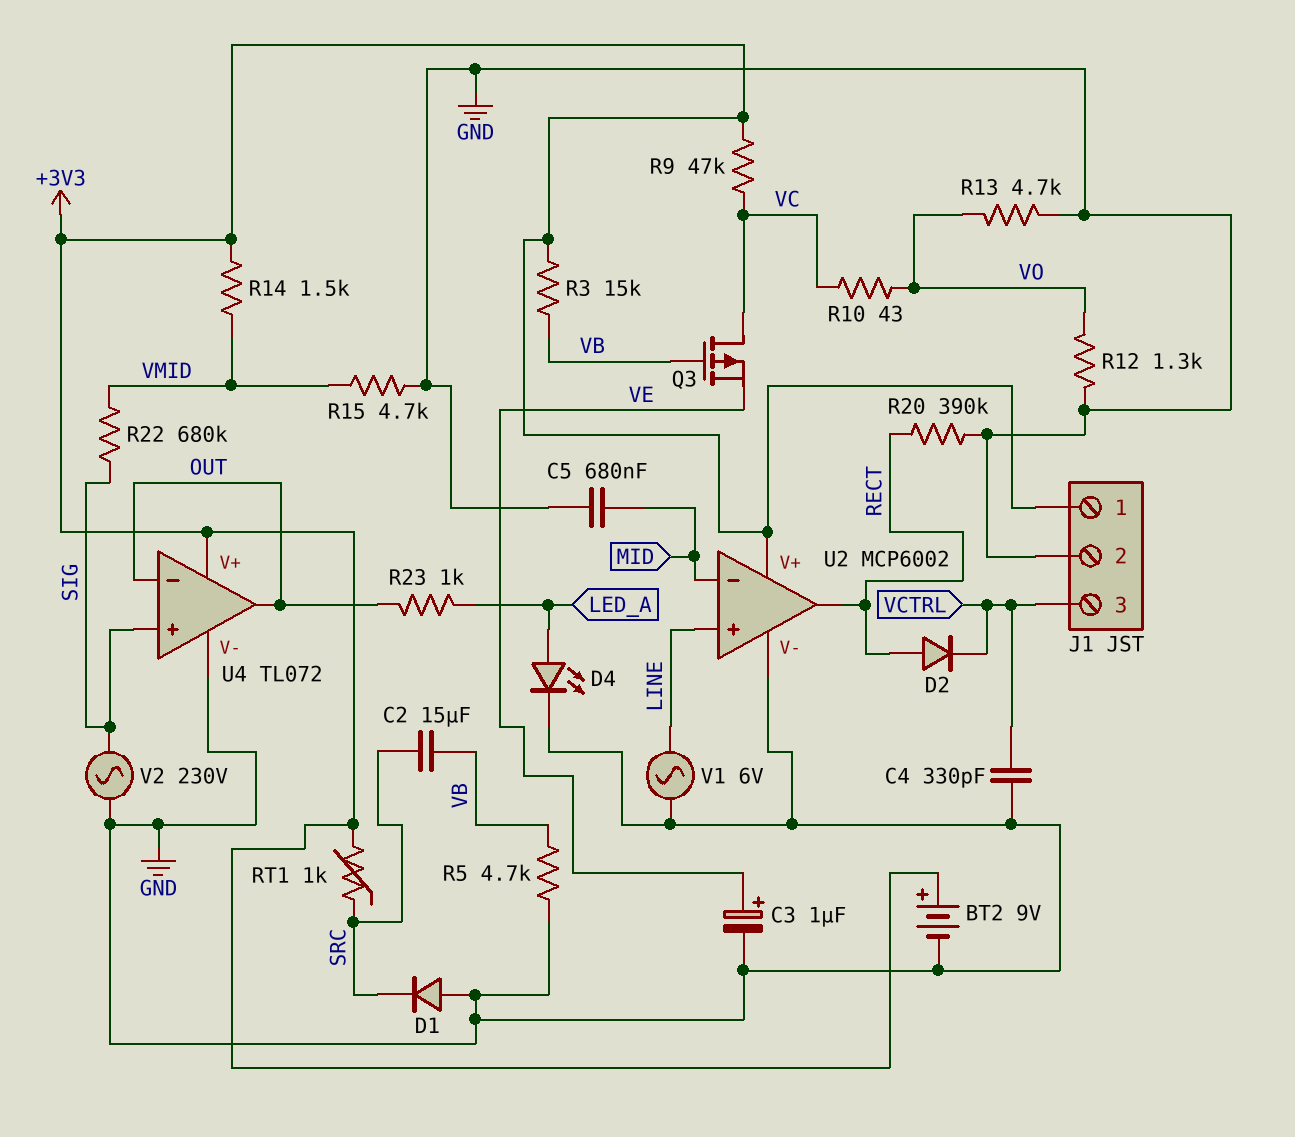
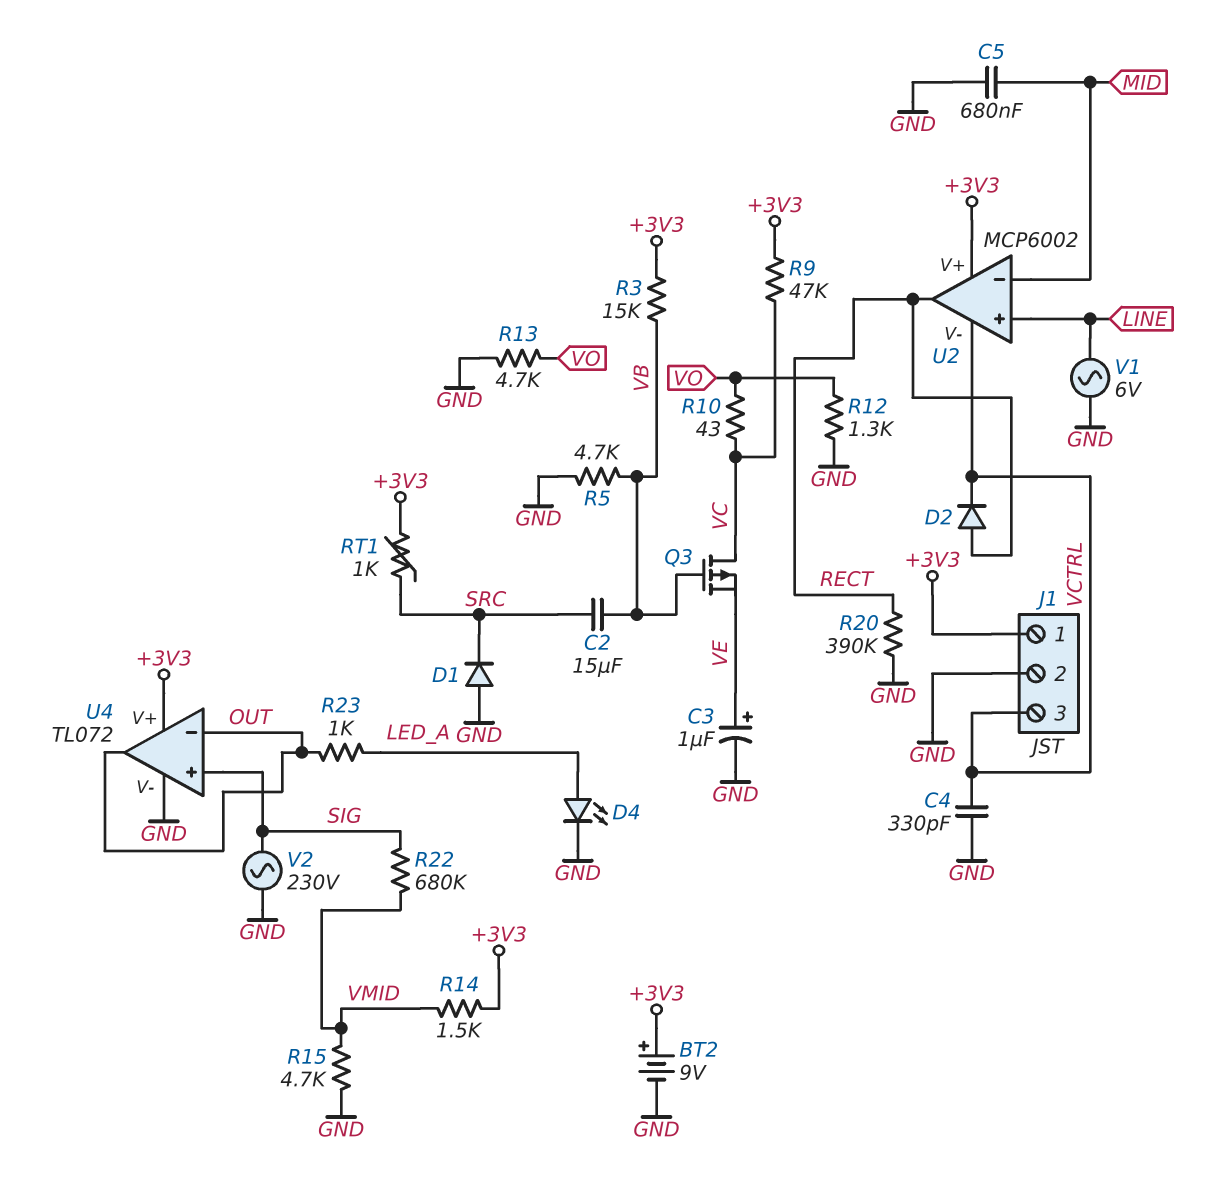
U2 pin V-: GND -> VCTRL

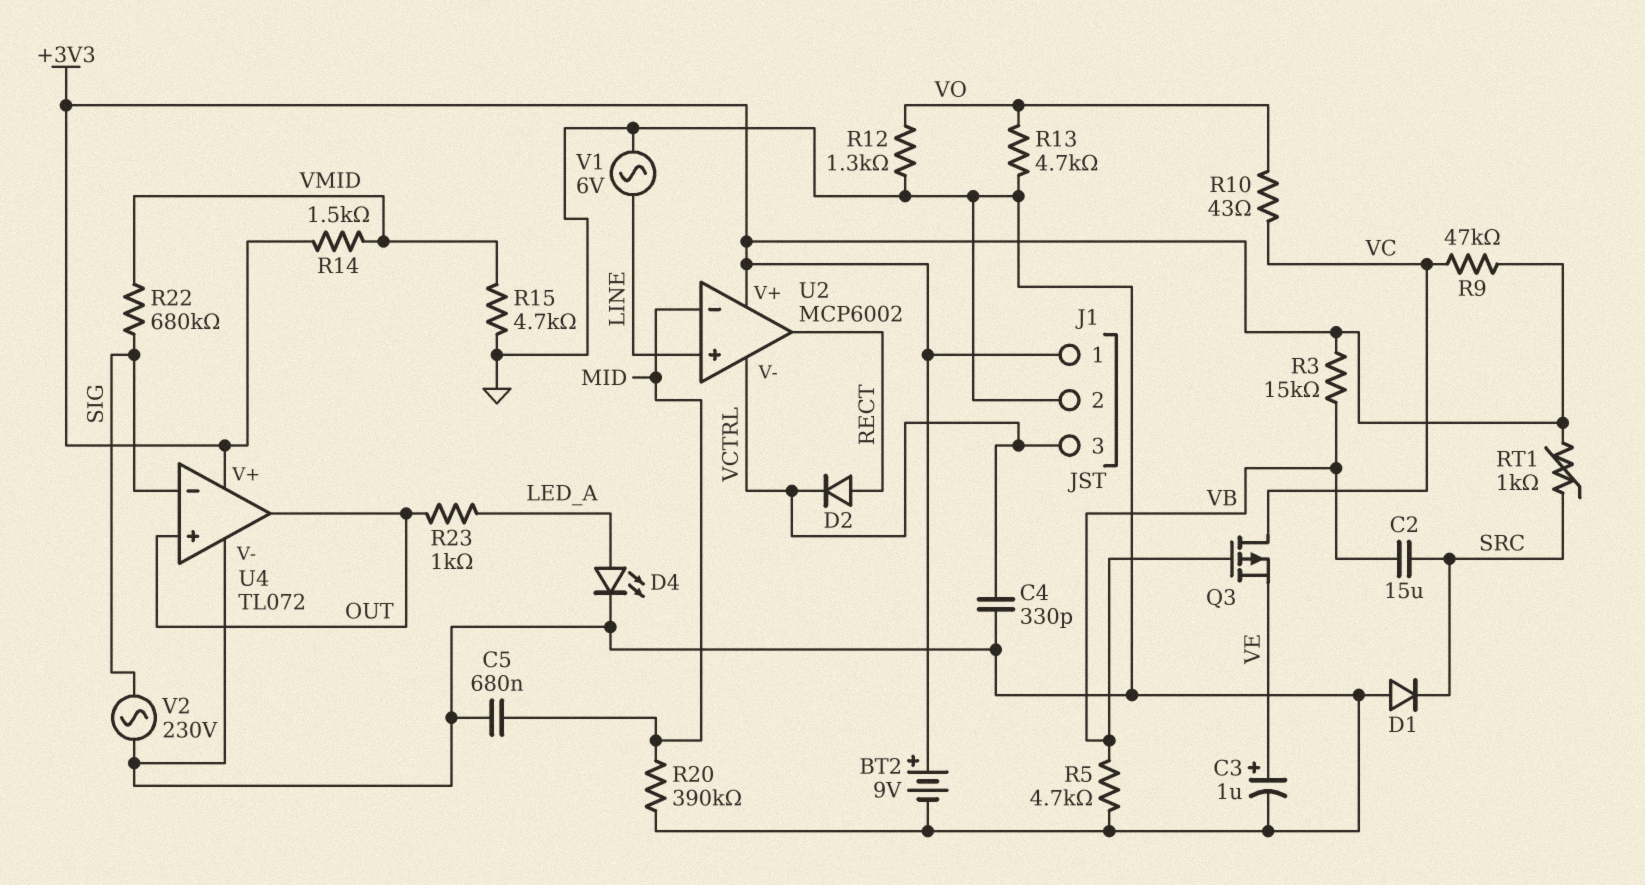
R20: 390k (GND, RECT) -> 390k (GND, MID)
U4 pin in+: SIG -> OUT
U4 pin in-: OUT -> SIG

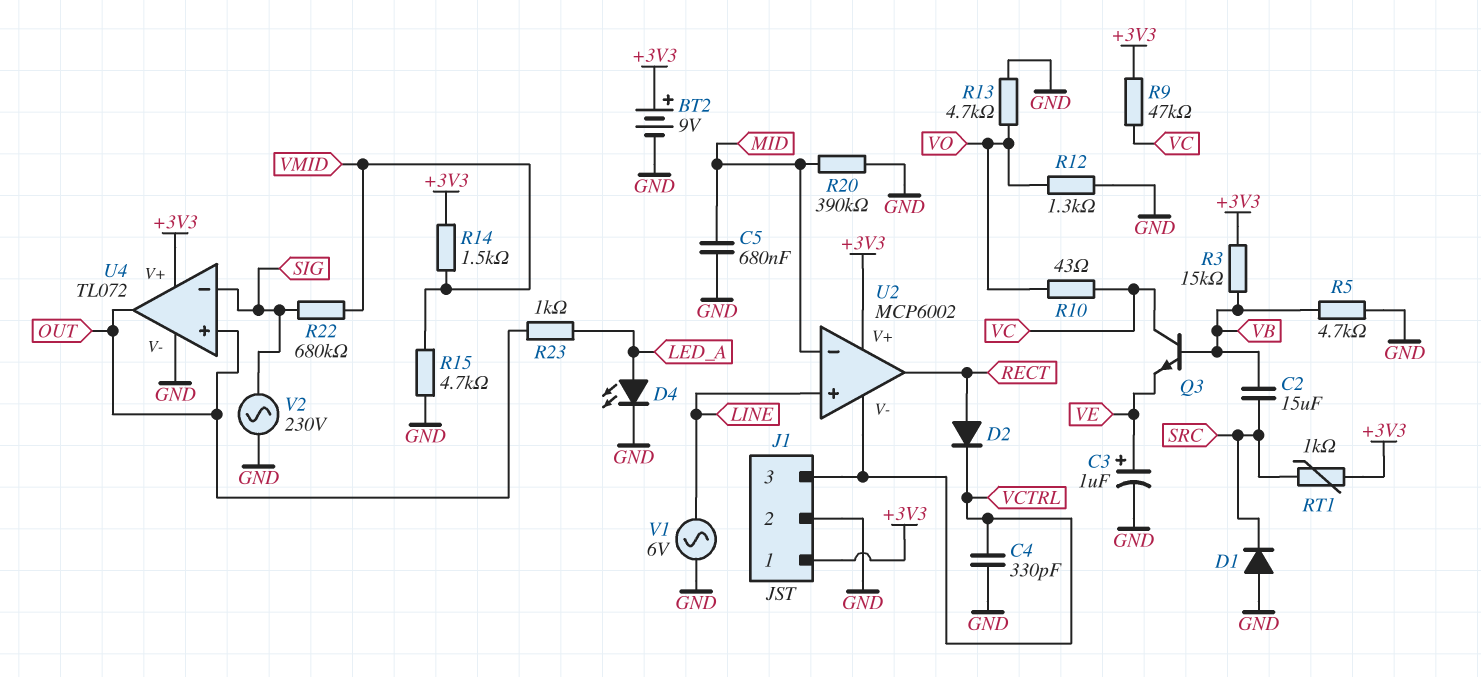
Q3: PMOS (G VB, D VC, S VE) -> NPN (B VB, C VC, E VE)

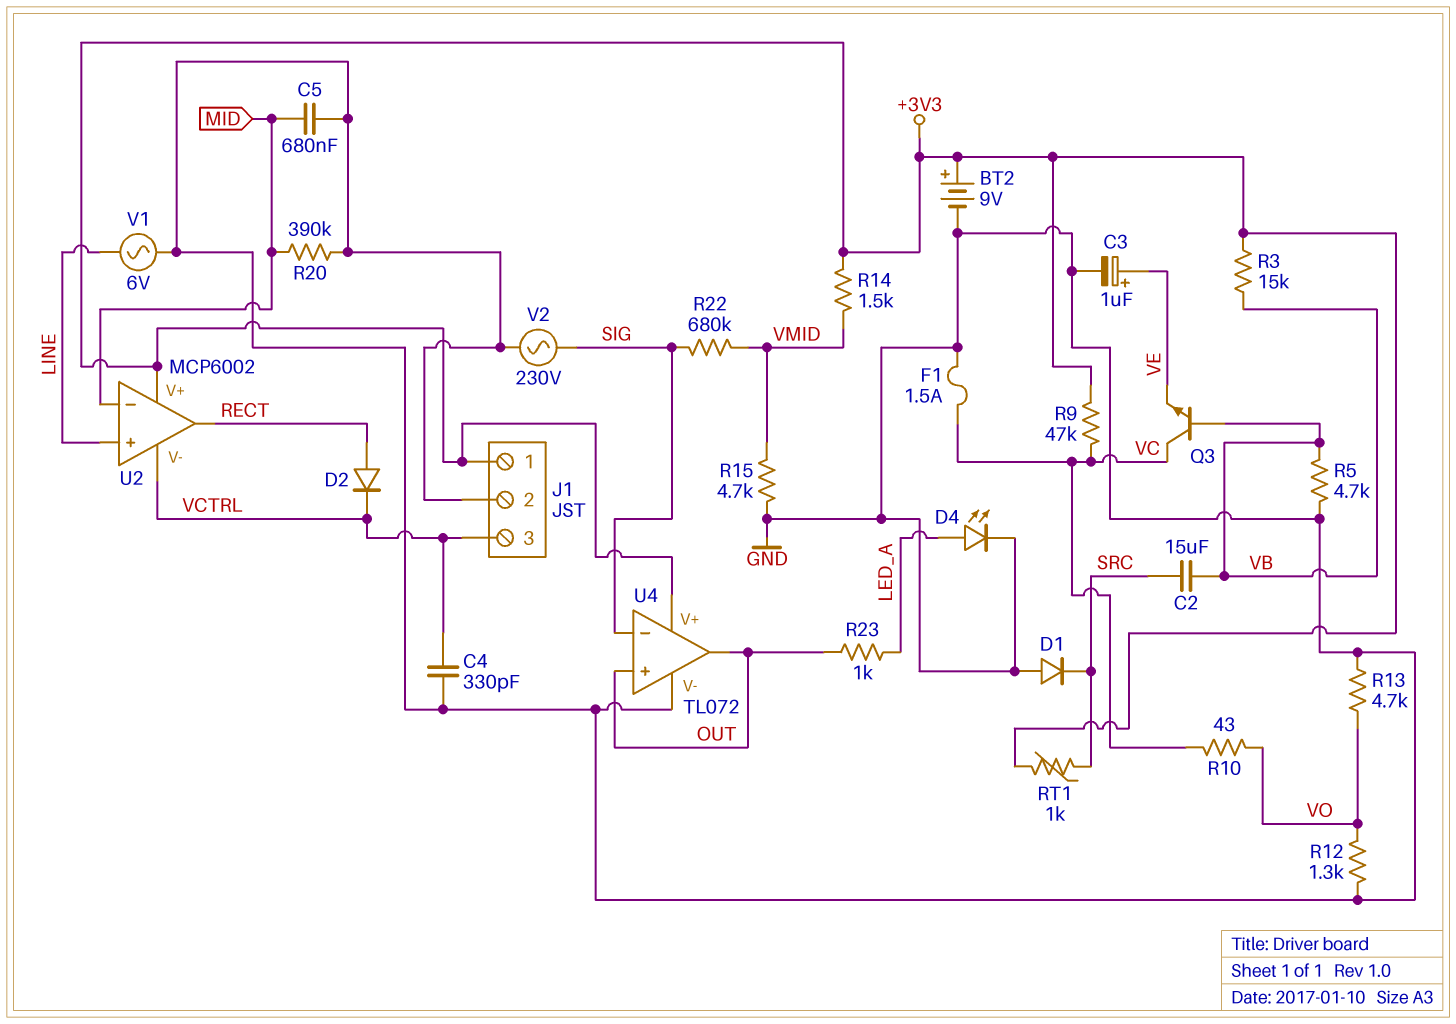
F1: none -> 1.5A (GND, VC)

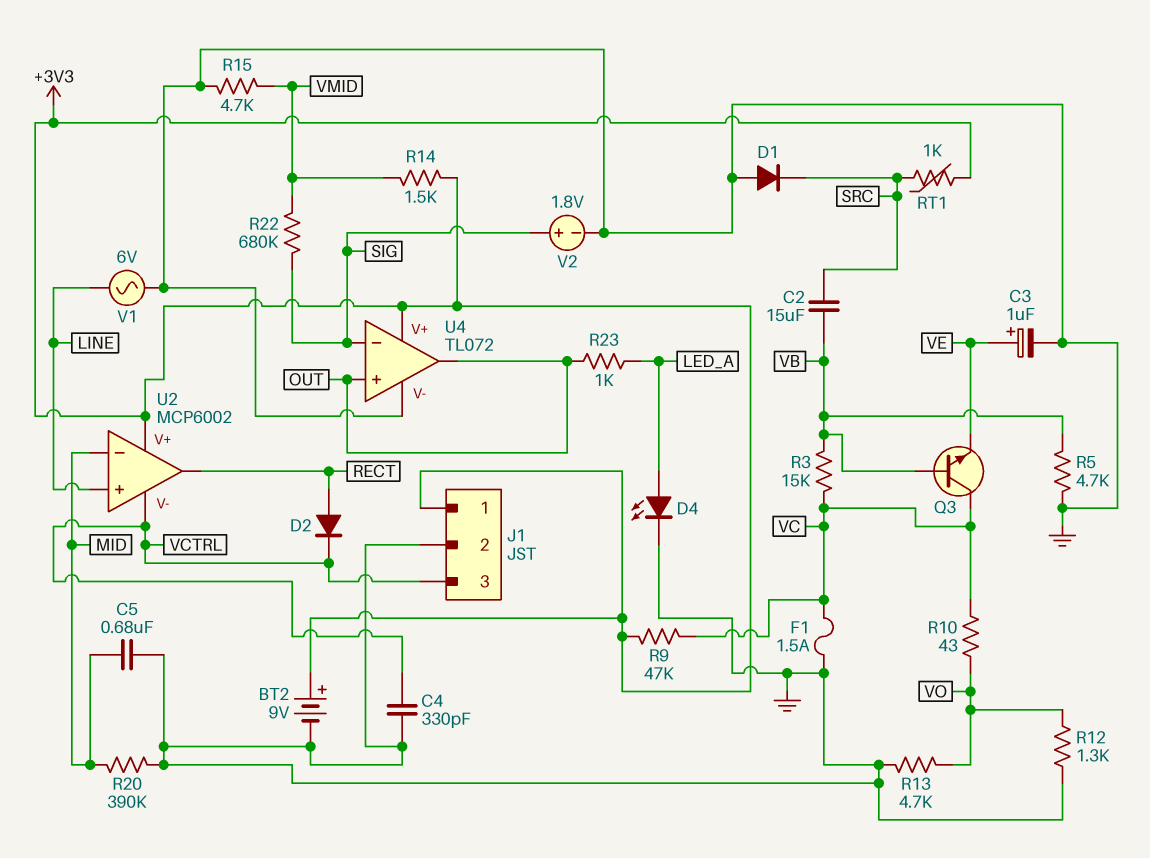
R3: 15k (+3V3, VB) -> 15k (VB, VC)
V2: AC 230V (GND, SIG) -> 1.8V (plus SIG, minus GND)

